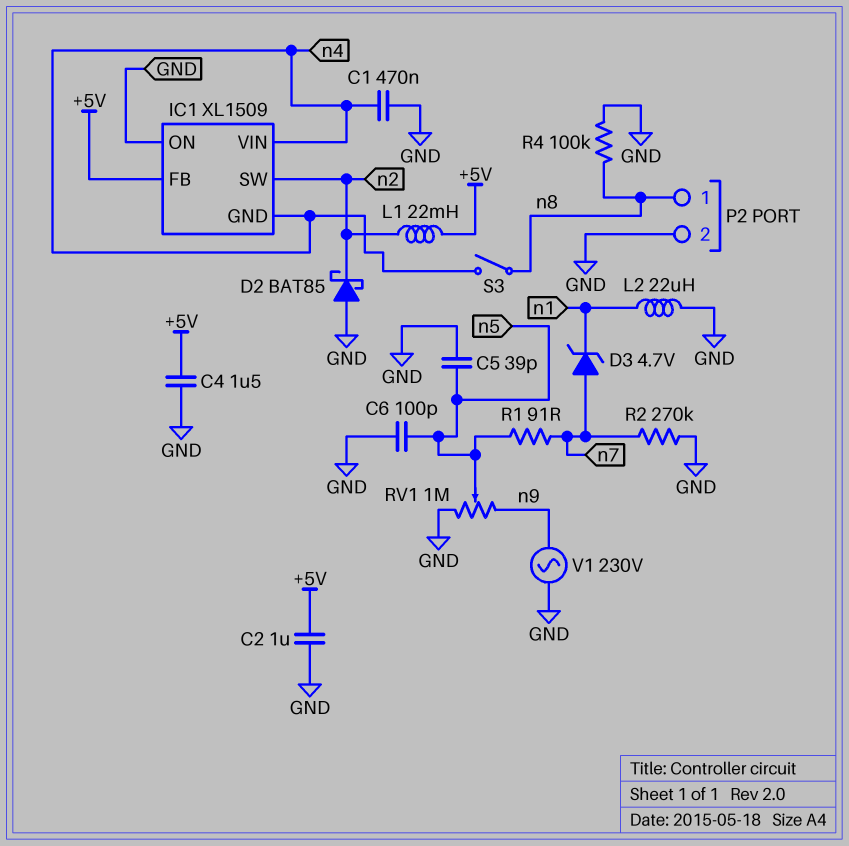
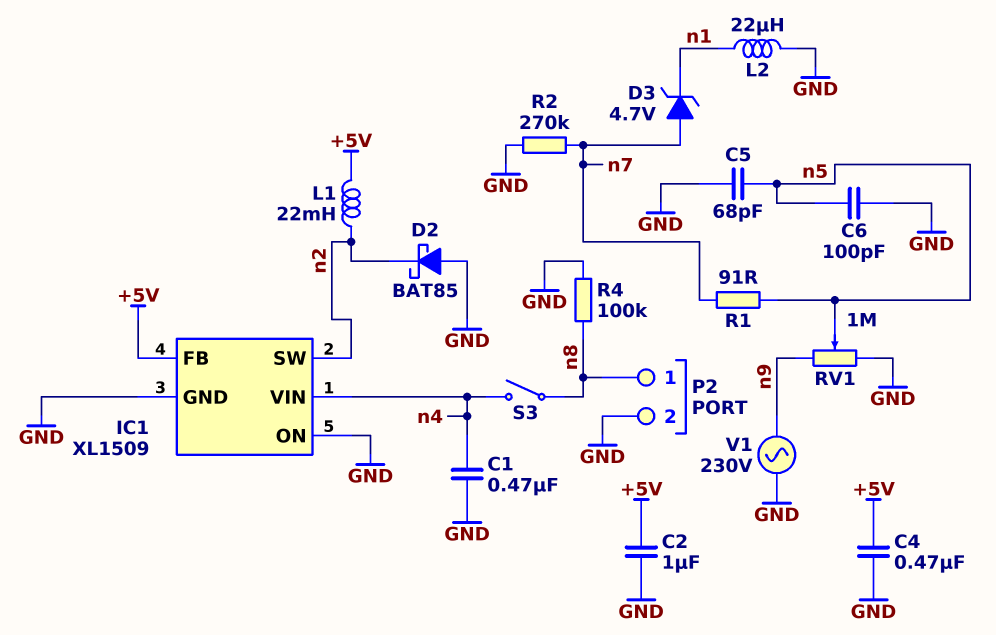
C4: 1.5uF (+5V, GND) -> 470nF (+5V, GND)
C5: 39pF (GND, n5) -> 68pF (GND, n5)
IC1 pin GND: n4 -> GND

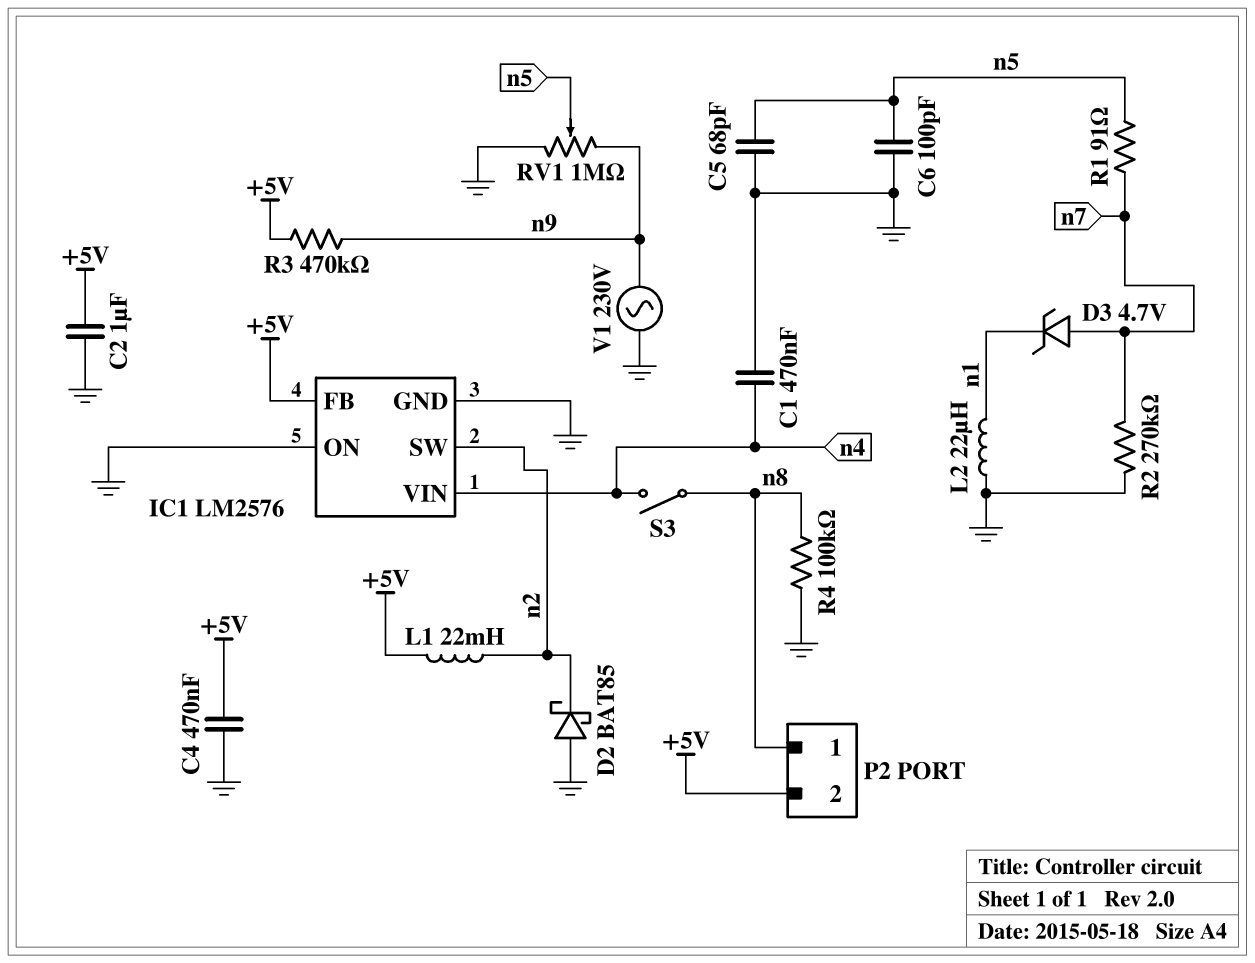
IC1: XL1509 -> LM2576
P2 pin 2: GND -> +5V
R3: none -> 470k (+5V, n9)

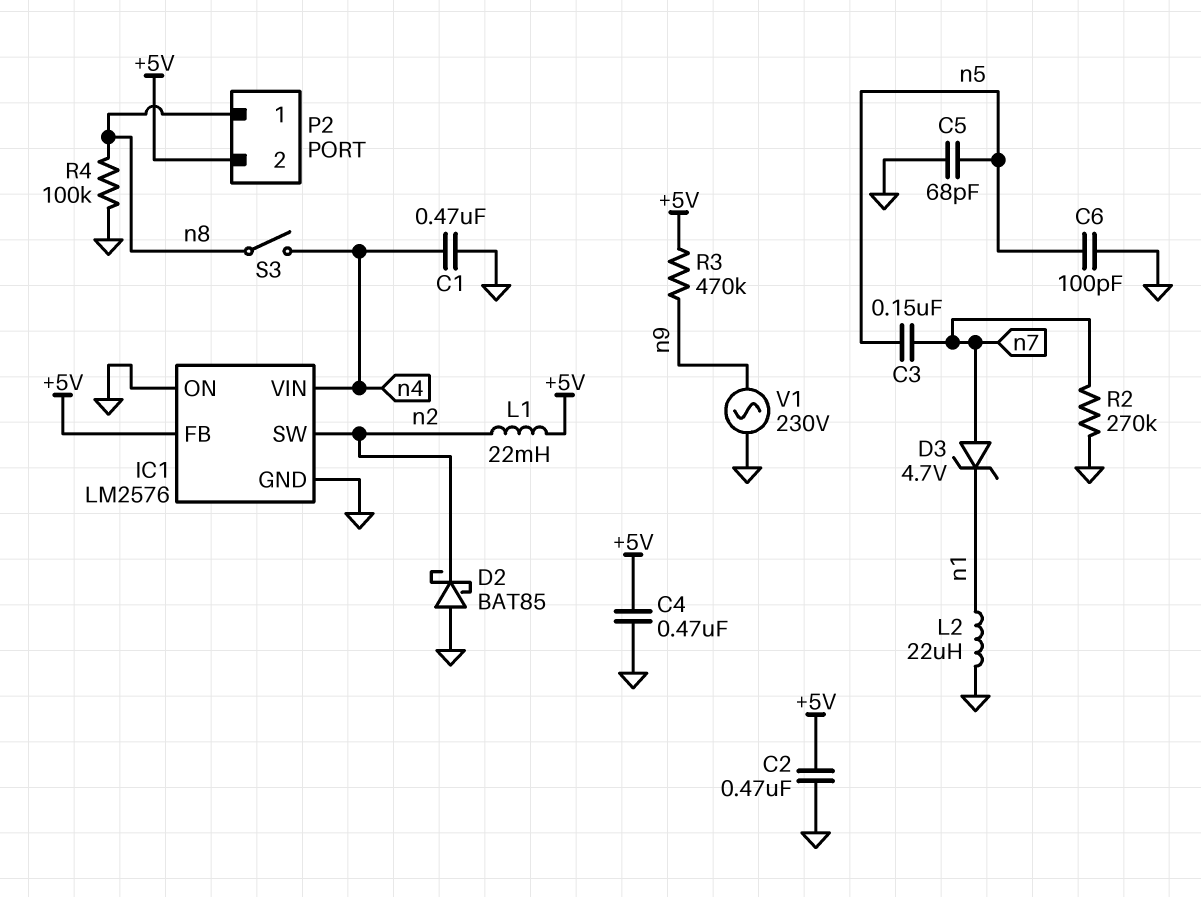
C2: 1uF (+5V, GND) -> 470nF (+5V, GND)
C3: none -> 150nF (n5, n7)
R1: 91 (n5, n7) -> none
RV1: 1M (GND, n9, wiper n5) -> none

